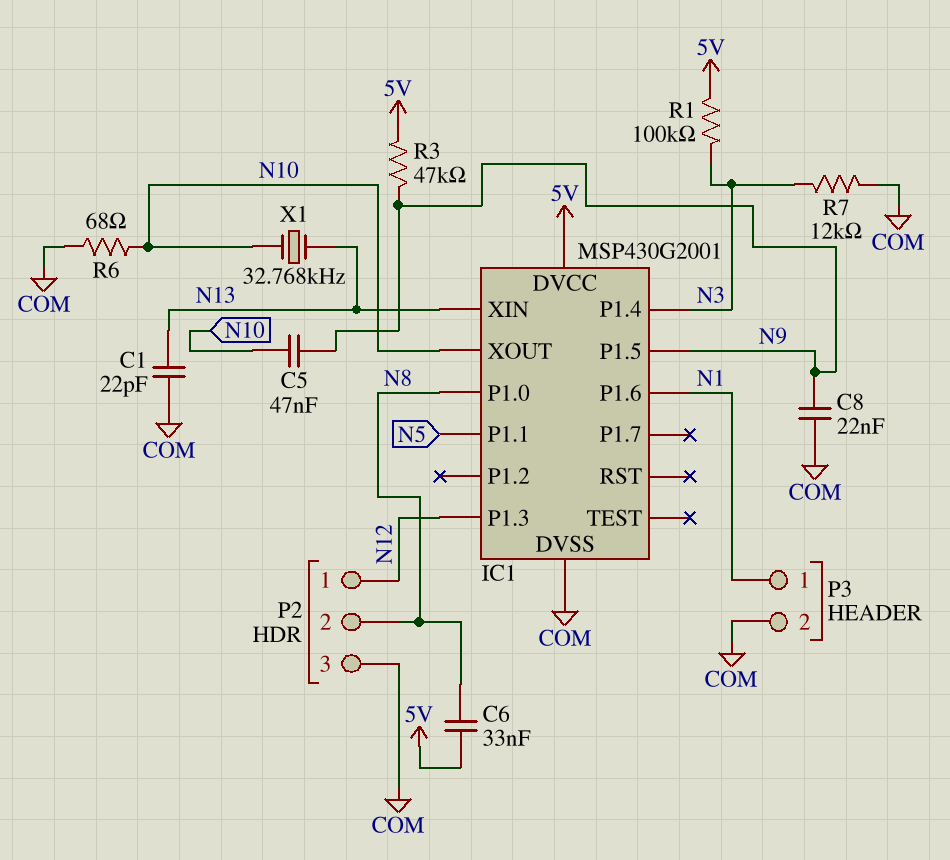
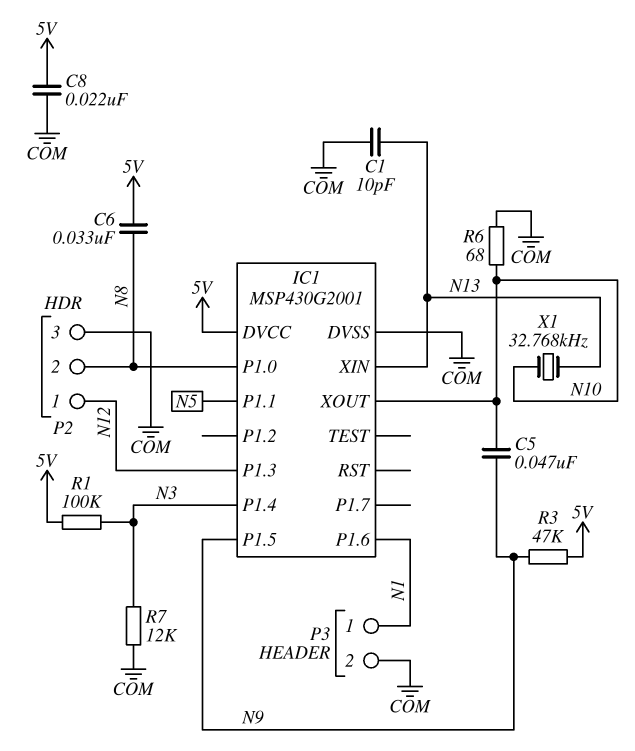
C1: 22pF (COM, N13) -> 10pF (COM, N13)
C8: 22nF (COM, N9) -> 22nF (5V, COM)

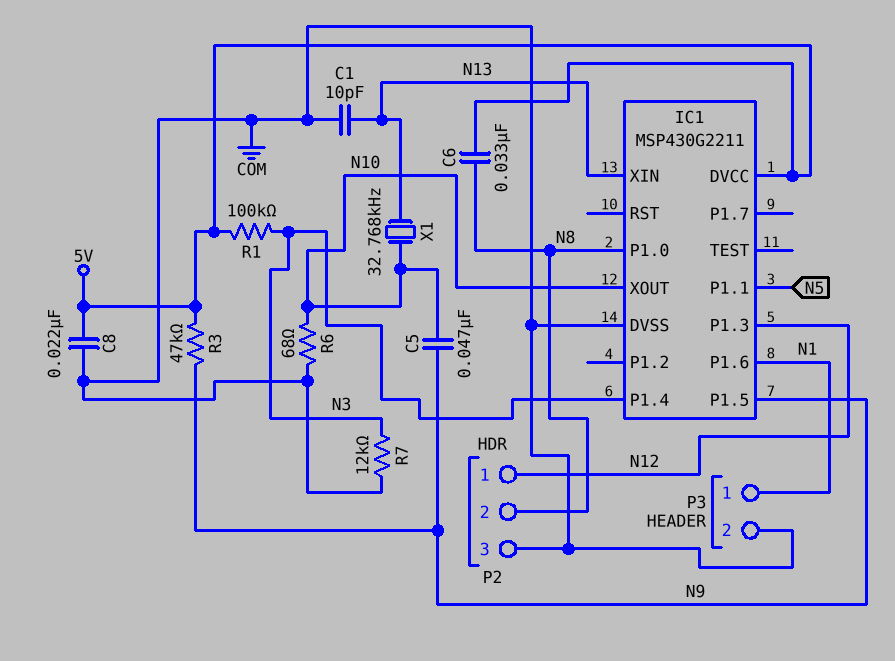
IC1: MSP430G2001 -> MSP430G2211

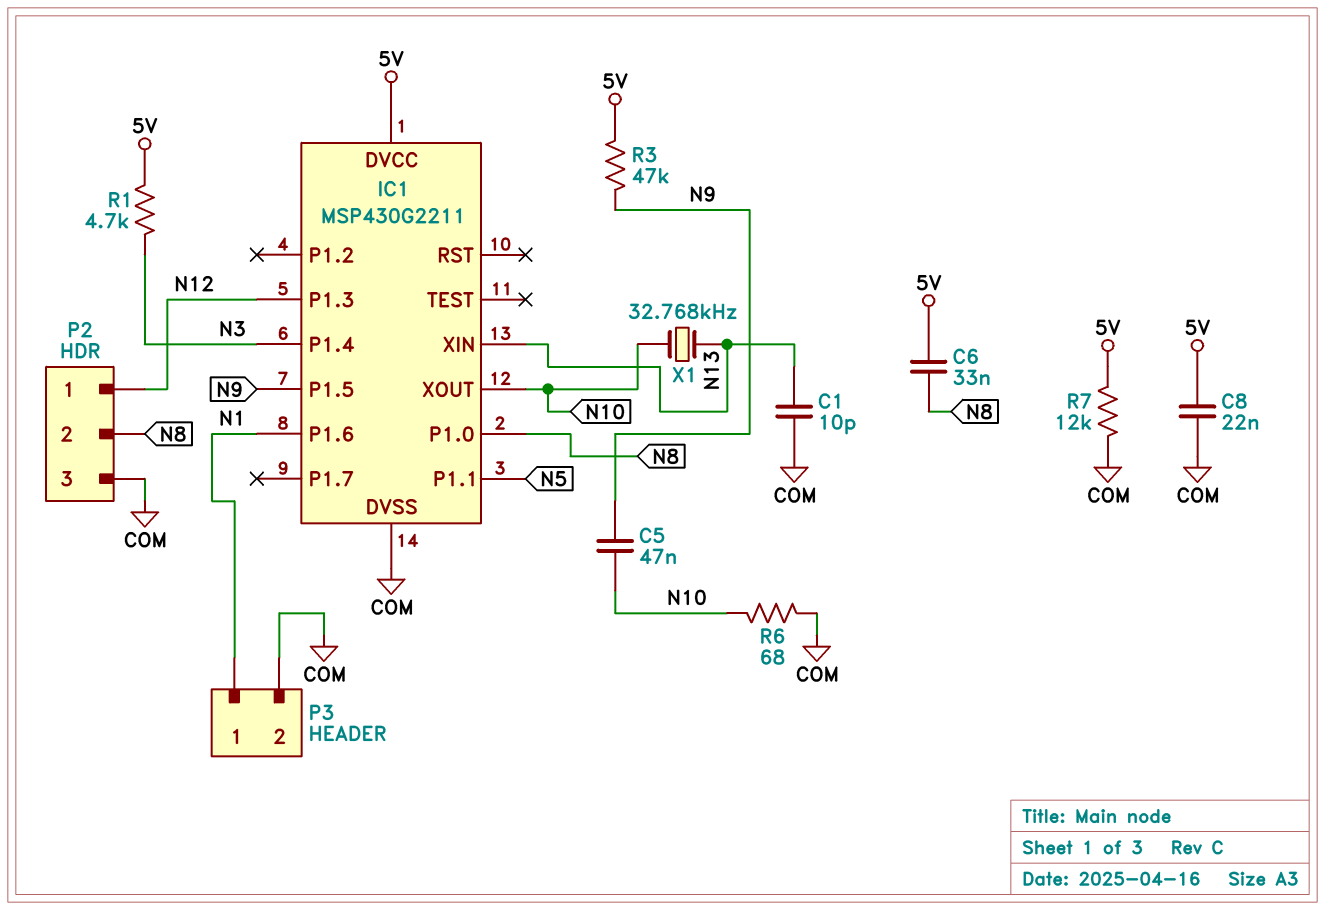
R1: 100k (5V, N3) -> 4.7k (5V, N3)
R7: 12k (COM, N3) -> 12k (5V, COM)

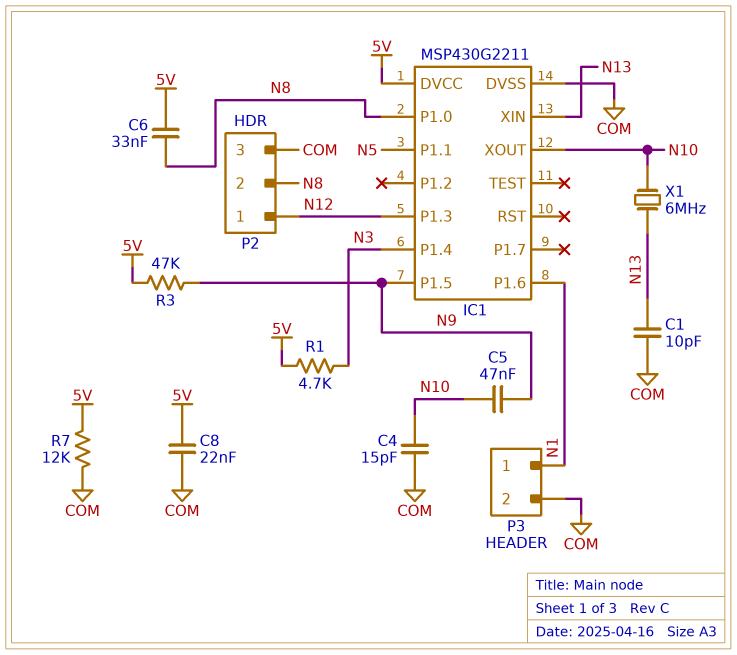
C4: none -> 15pF (COM, N10)
R6: 68 (COM, N10) -> none
X1: 32.768kHz (N10, N13) -> 6MHz (N10, N13)

